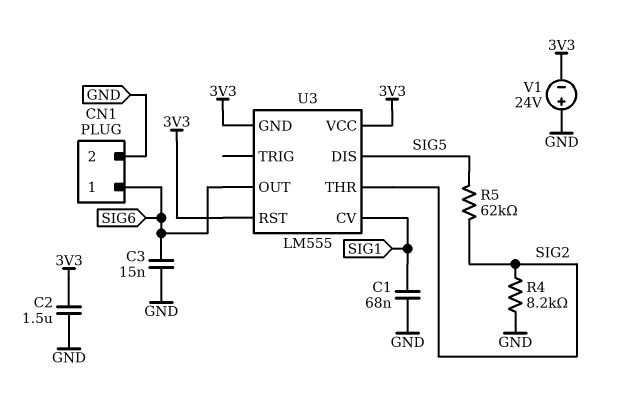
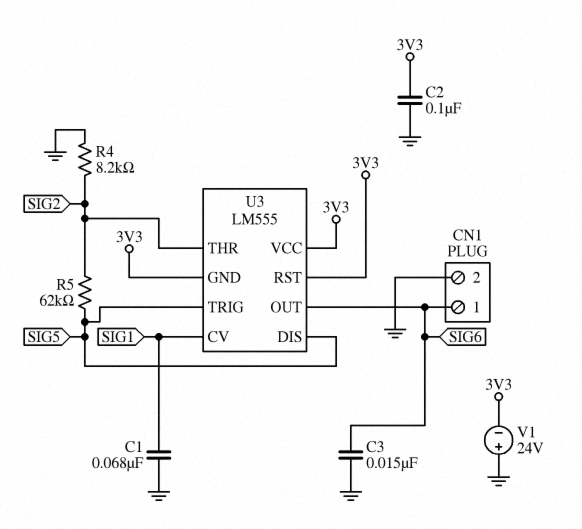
C2: 1.5uF (3V3, GND) -> 100nF (3V3, GND)
U3 pin TRIG: none -> SIG5

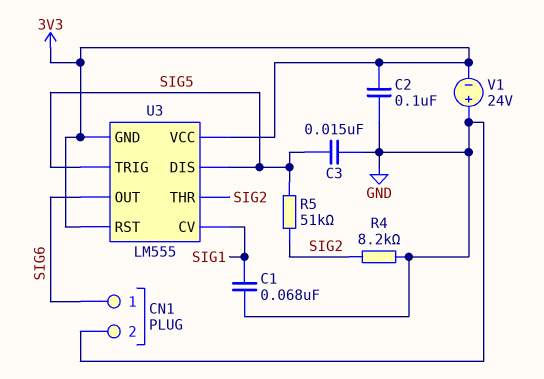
C3: 15nF (GND, SIG6) -> 15nF (GND, SIG5)
R5: 62k (SIG2, SIG5) -> 51k (SIG2, SIG5)

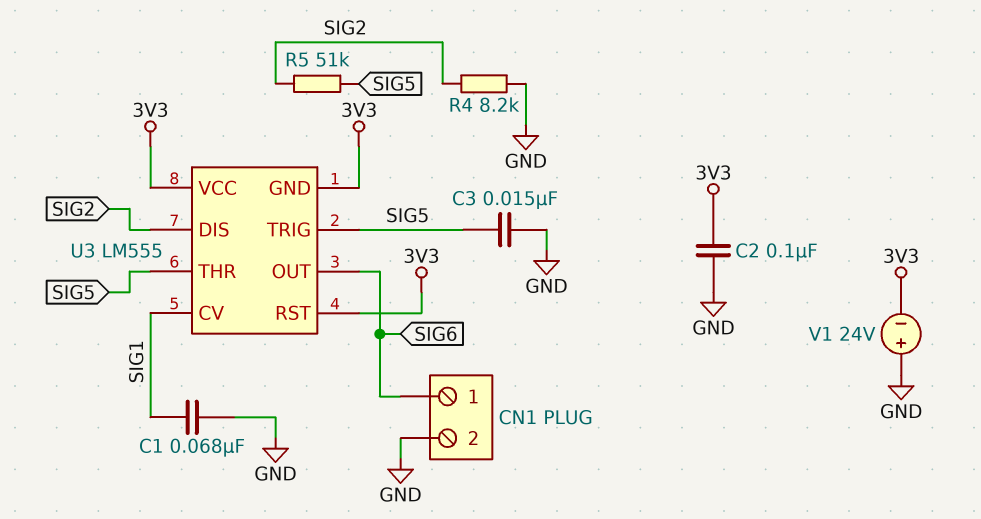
U3 pin DIS: SIG5 -> SIG2
U3 pin THR: SIG2 -> SIG5

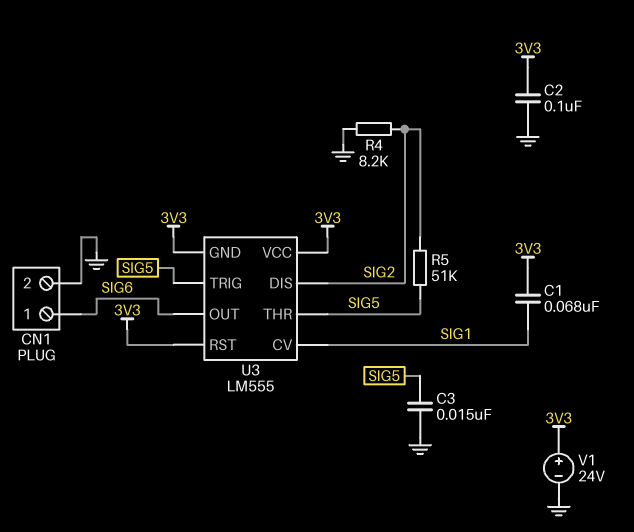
C1: 68nF (GND, SIG1) -> 68nF (3V3, SIG1)
V1: 24V (plus GND, minus 3V3) -> 24V (plus 3V3, minus GND)

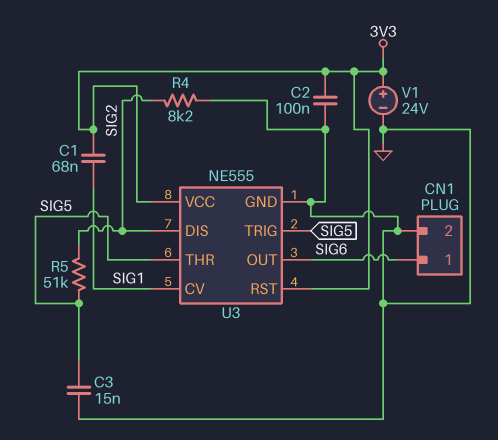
U3: LM555 -> NE555
U3 pin GND: 3V3 -> GND

